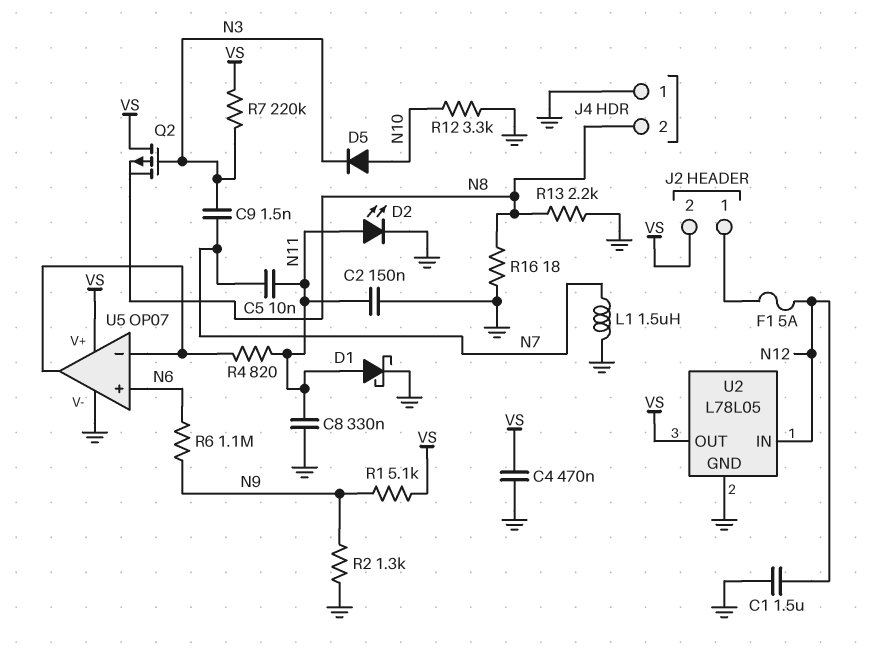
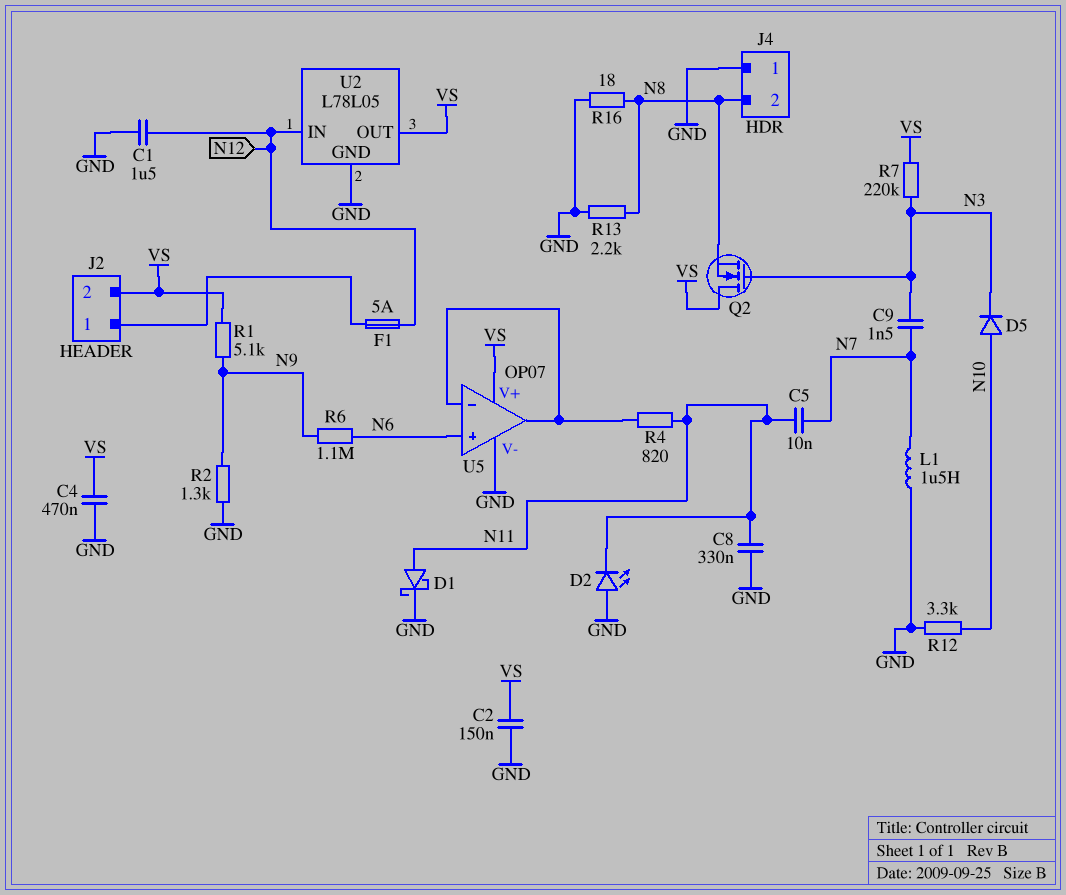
C2: 150nF (GND, N11) -> 150nF (GND, VS)
D2: LED (A N11, K GND) -> LED (A GND, K N11)
Q2: PMOS (G N3, D VS, S N8) -> NMOS (G N3, D VS, S N8)

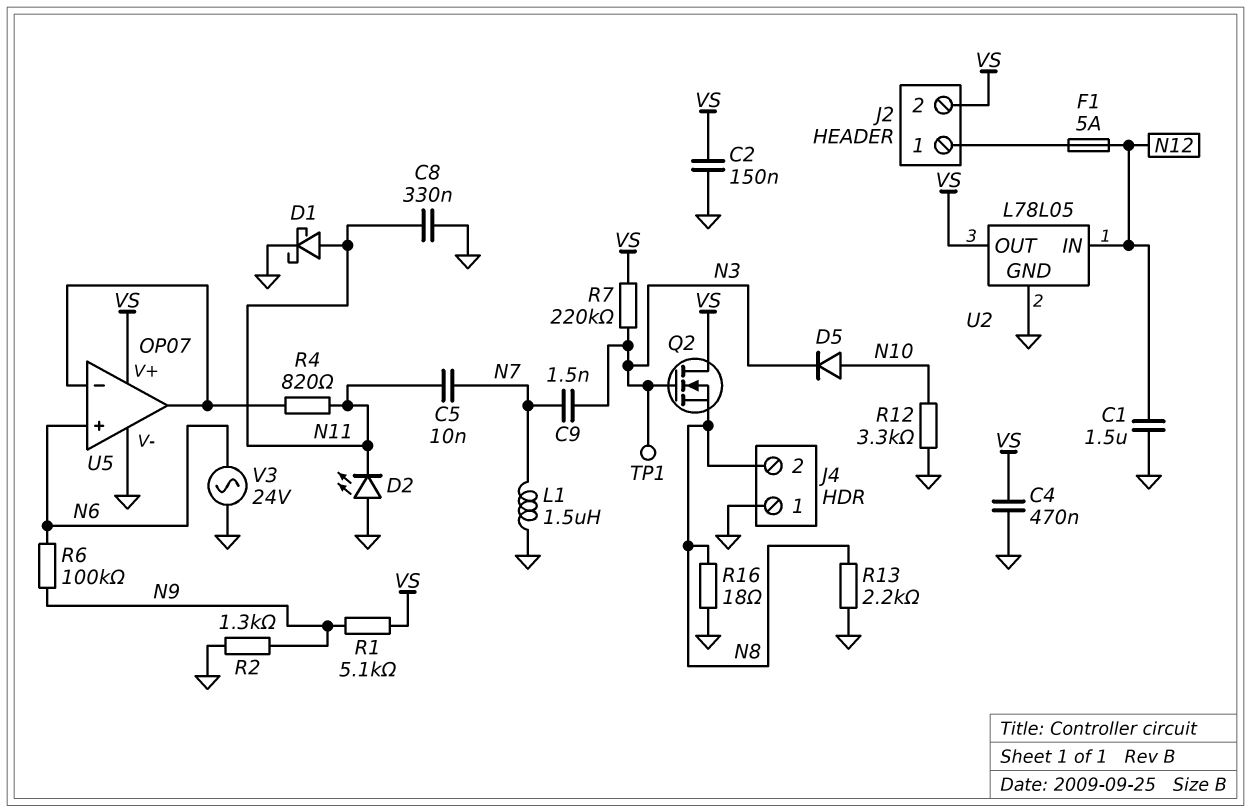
R6: 1.1M (N6, N9) -> 100k (N6, N9)
TP1: none -> test point (N3)
V3: none -> AC 24V (GND, N6)

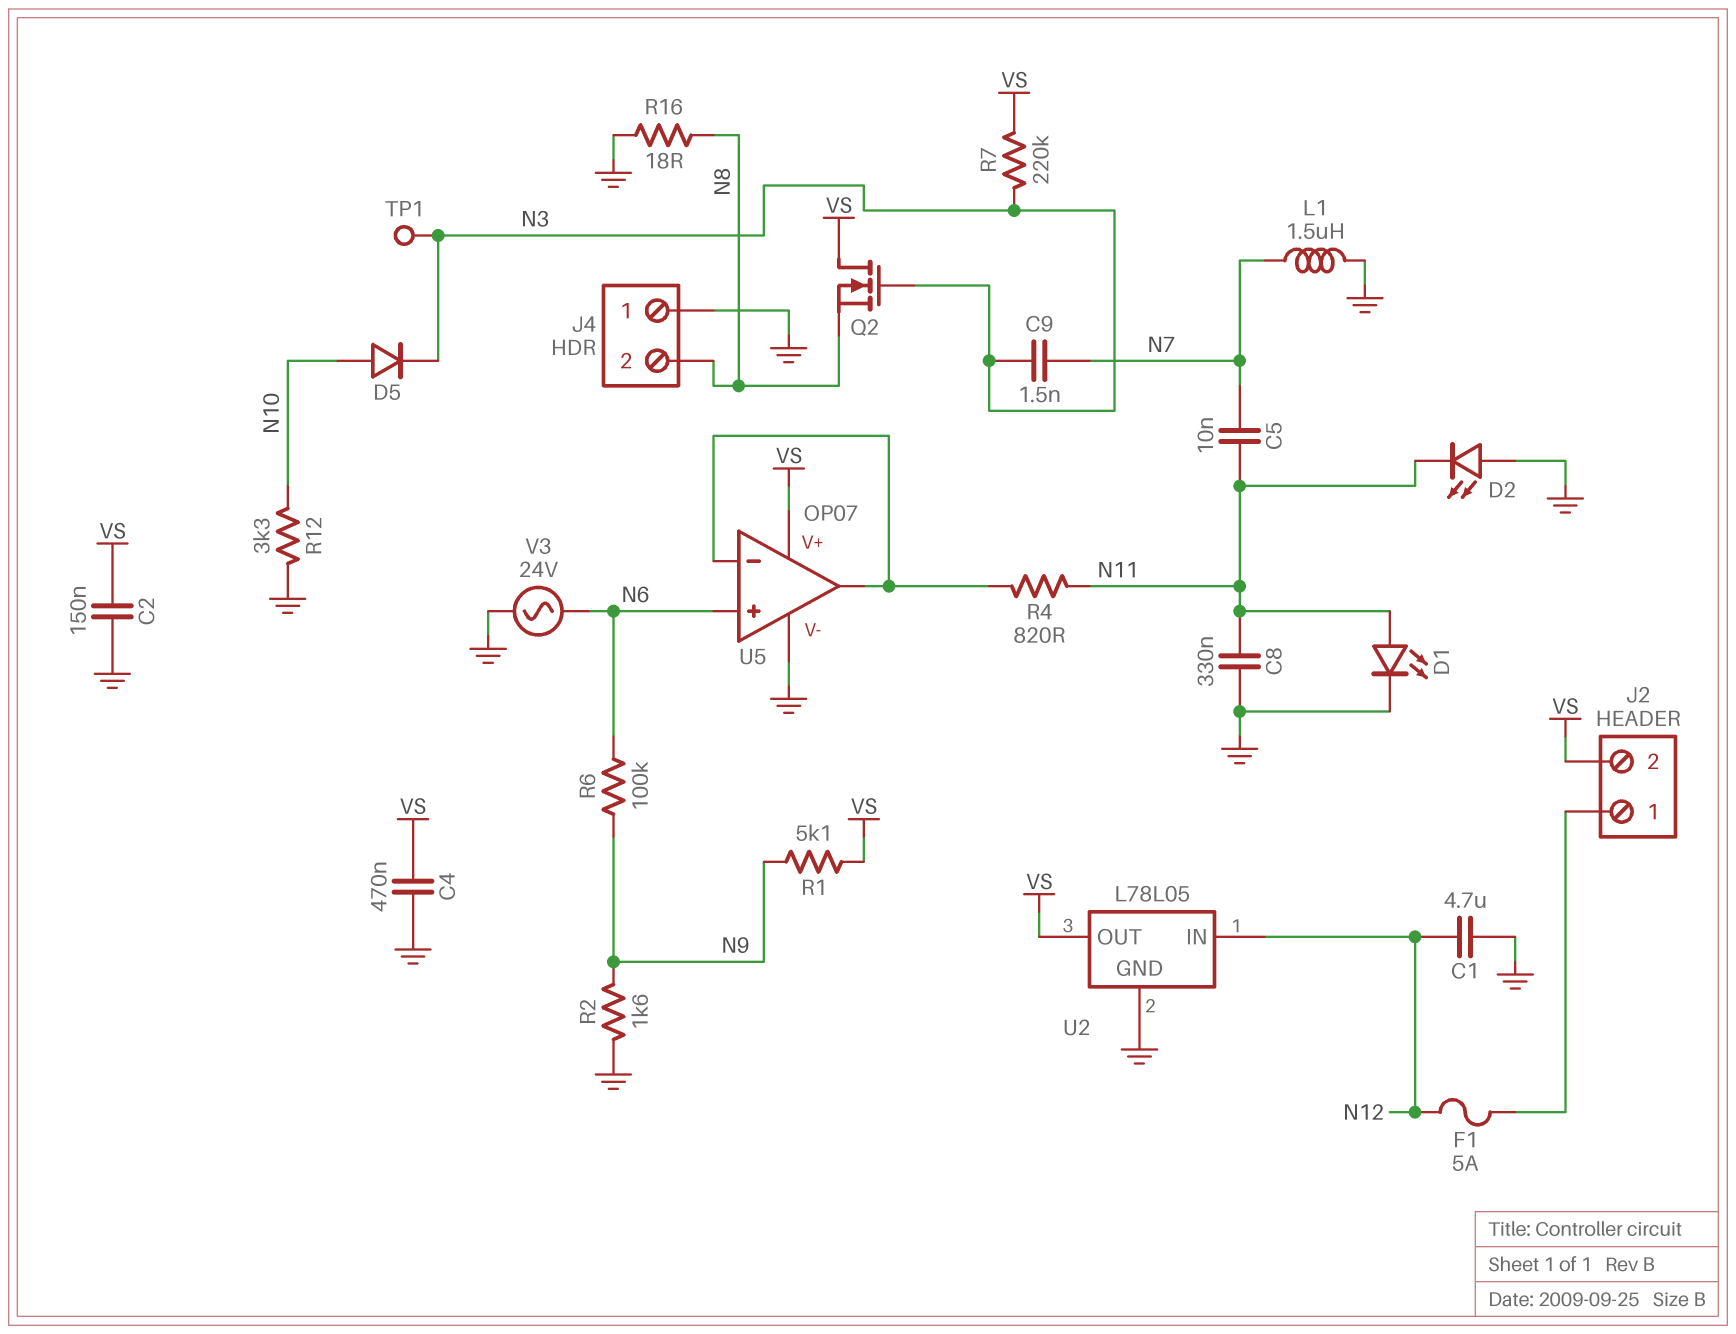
C1: 1.5uF (GND, N12) -> 4.7uF (GND, N12)
D1: schottky (A N11, K GND) -> LED (A N11, K GND)
R2: 1.3k (GND, N9) -> 1.6k (GND, N9)
R13: 2.2k (GND, N8) -> none

